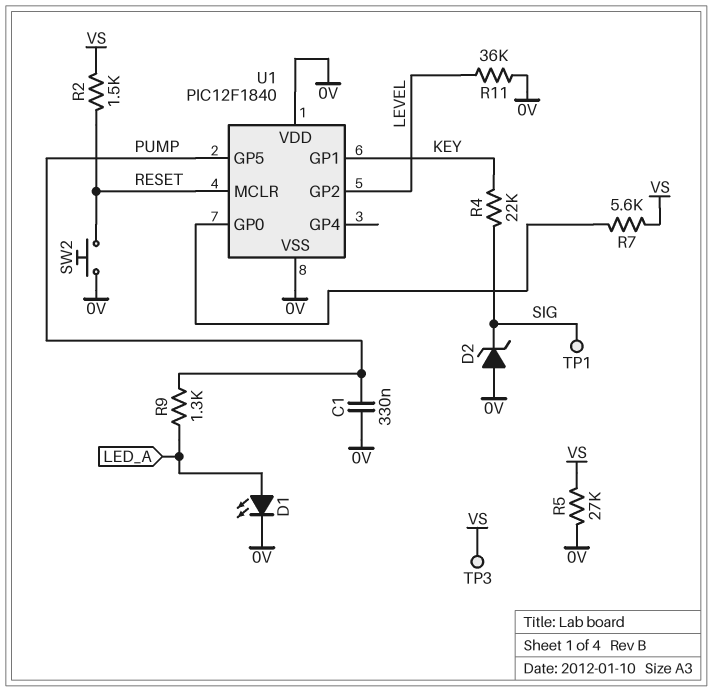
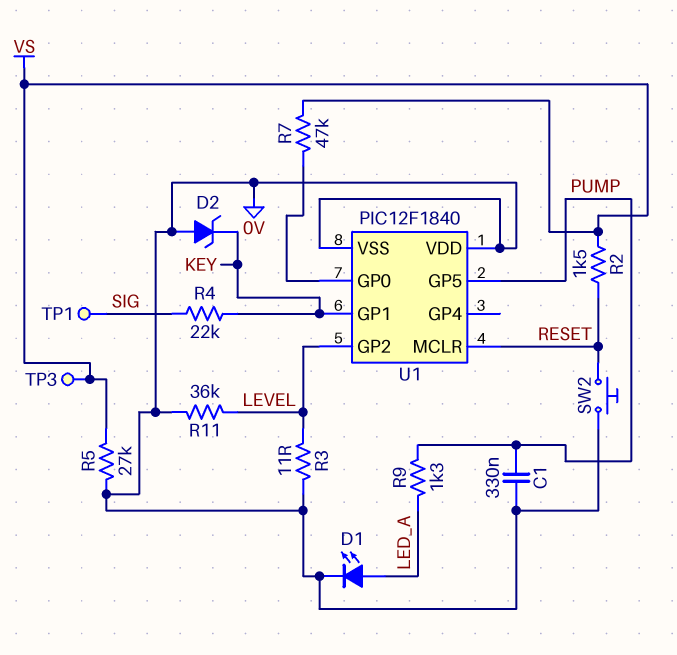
D2: zener (A 0V, K SIG) -> zener (A 0V, K KEY)
R3: none -> 11 (0V, LEVEL)
R7: 5.6k (U1/GP0, VS) -> 47k (U1/GP0, VS)

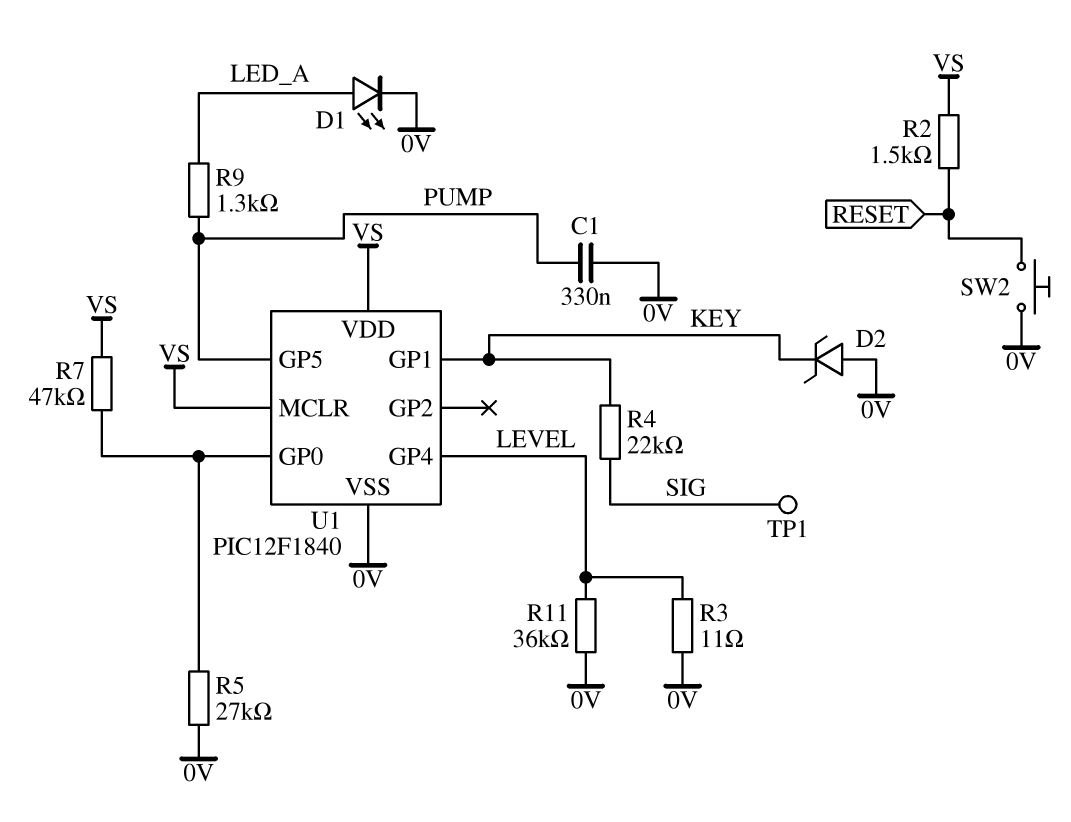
R5: 27k (0V, VS) -> 27k (0V, U1/GP0)
TP3: test point (VS) -> none
U1 pin GP2: LEVEL -> none
U1 pin GP4: none -> LEVEL
U1 pin MCLR: RESET -> VS
U1 pin VDD: 0V -> VS

